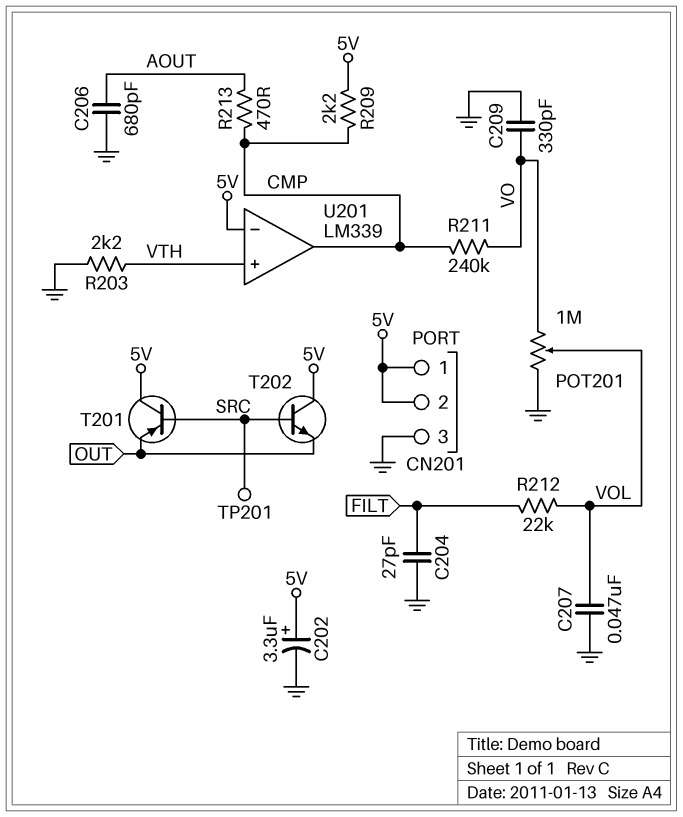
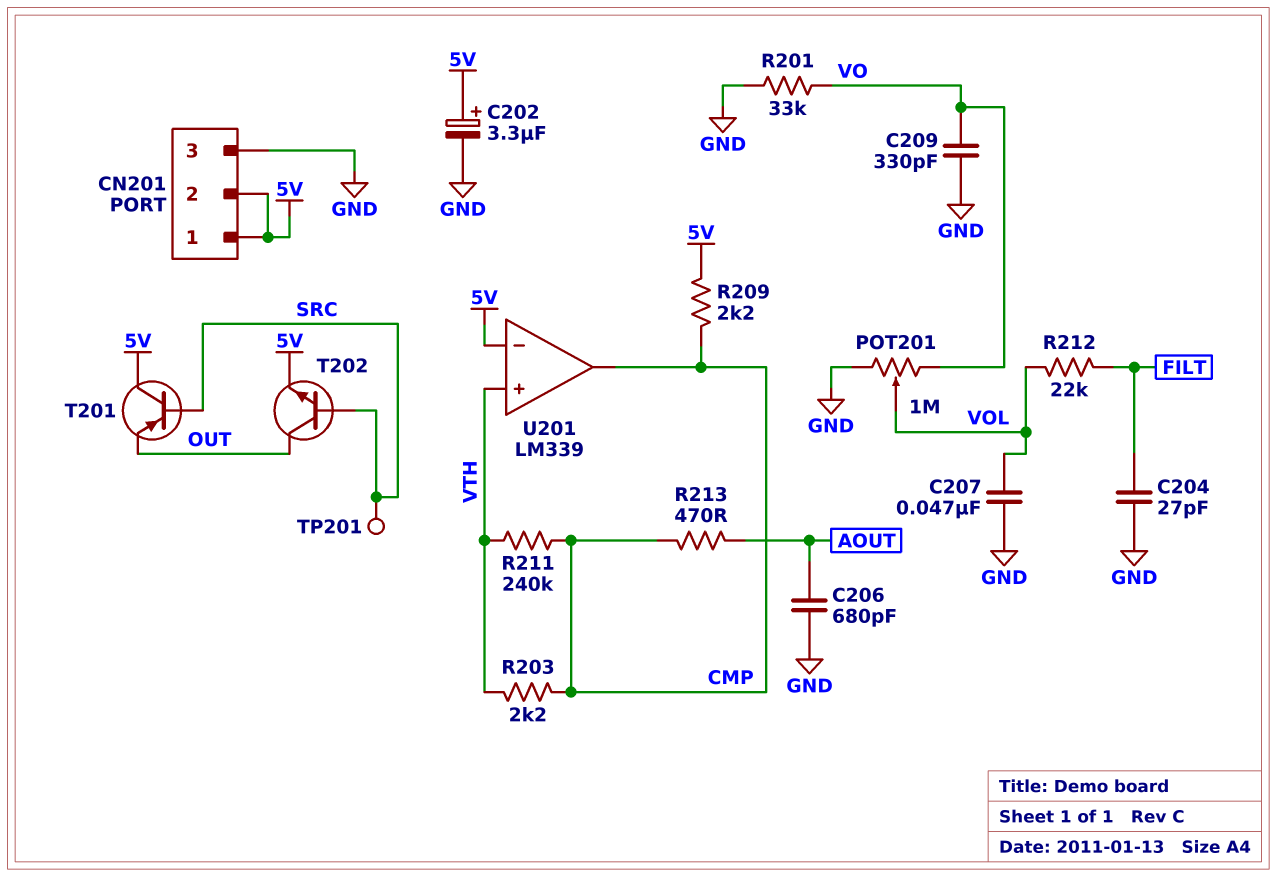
R201: none -> 33k (GND, VO)
R203: 2.2k (GND, VTH) -> 2.2k (CMP, VTH)
R211: 240k (CMP, VO) -> 240k (CMP, VTH)
T202: NPN (B SRC, C 5V, E OUT) -> NPN (B SRC, C OUT, E 5V)

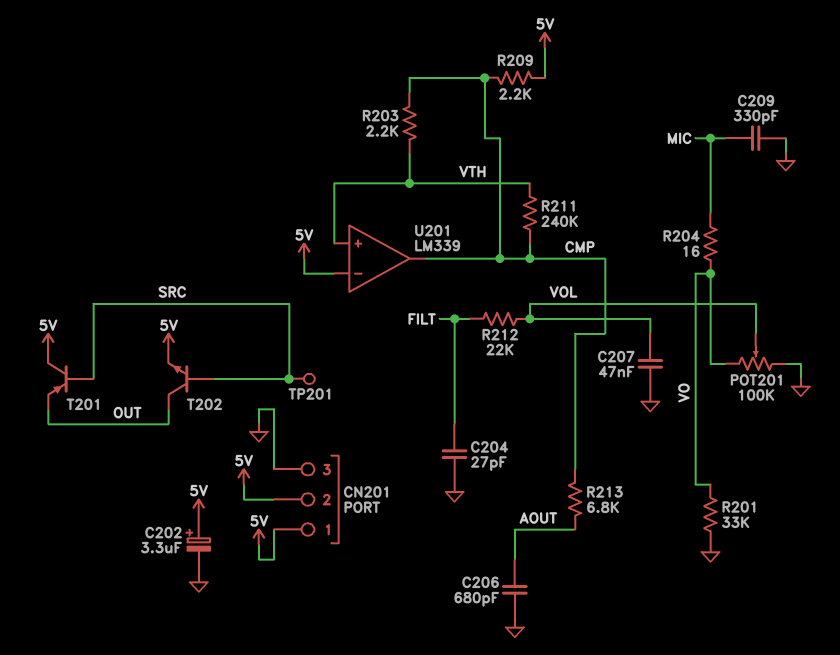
C209: 330pF (GND, VO) -> 330pF (GND, MIC)
POT201: 1M (GND, VO, wiper VOL) -> 100k (GND, VO, wiper VOL)
R204: none -> 16 (MIC, VO)
R213: 470 (AOUT, CMP) -> 6.8k (AOUT, CMP)

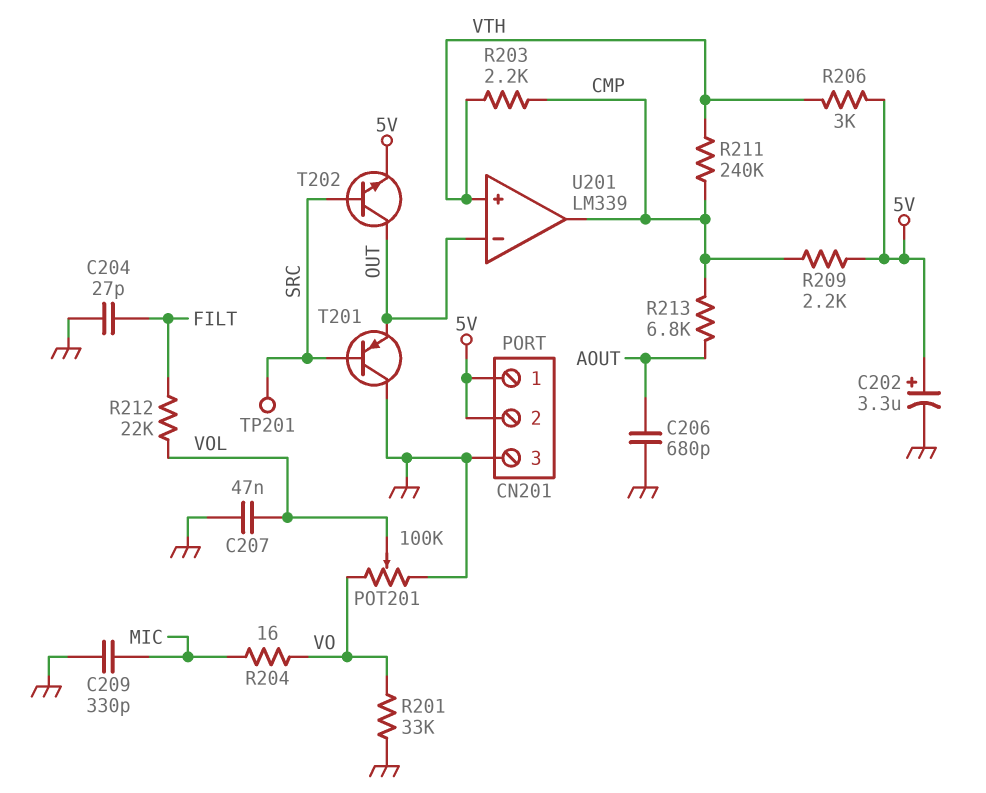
R206: none -> 3k (5V, VTH)
T201: PNP (B SRC, C 5V, E OUT) -> PNP (B SRC, C GND, E OUT)
U201 pin in-: 5V -> OUT

